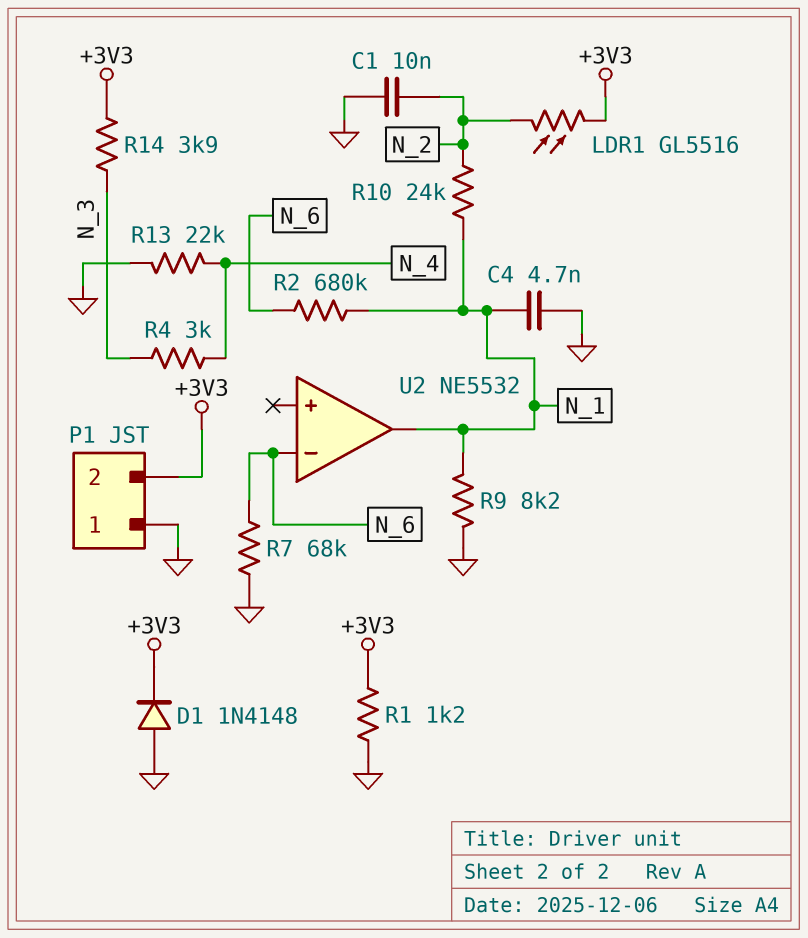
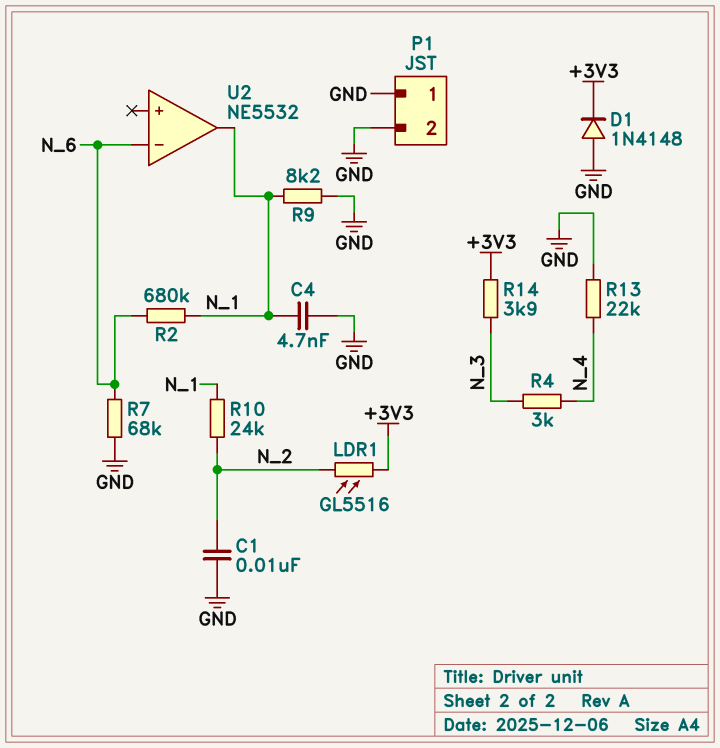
P1 pin 2: +3V3 -> GND
R1: 1.2k (+3V3, GND) -> none

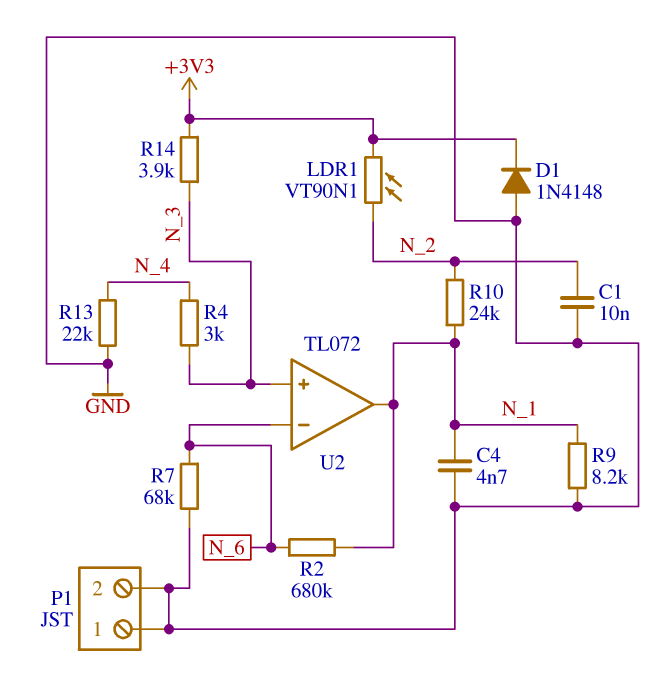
LDR1: GL5516 (+3V3, N_2) -> VT90N1 (+3V3, N_2)
U2: NE5532 -> TL072
U2 pin in+: none -> N_3

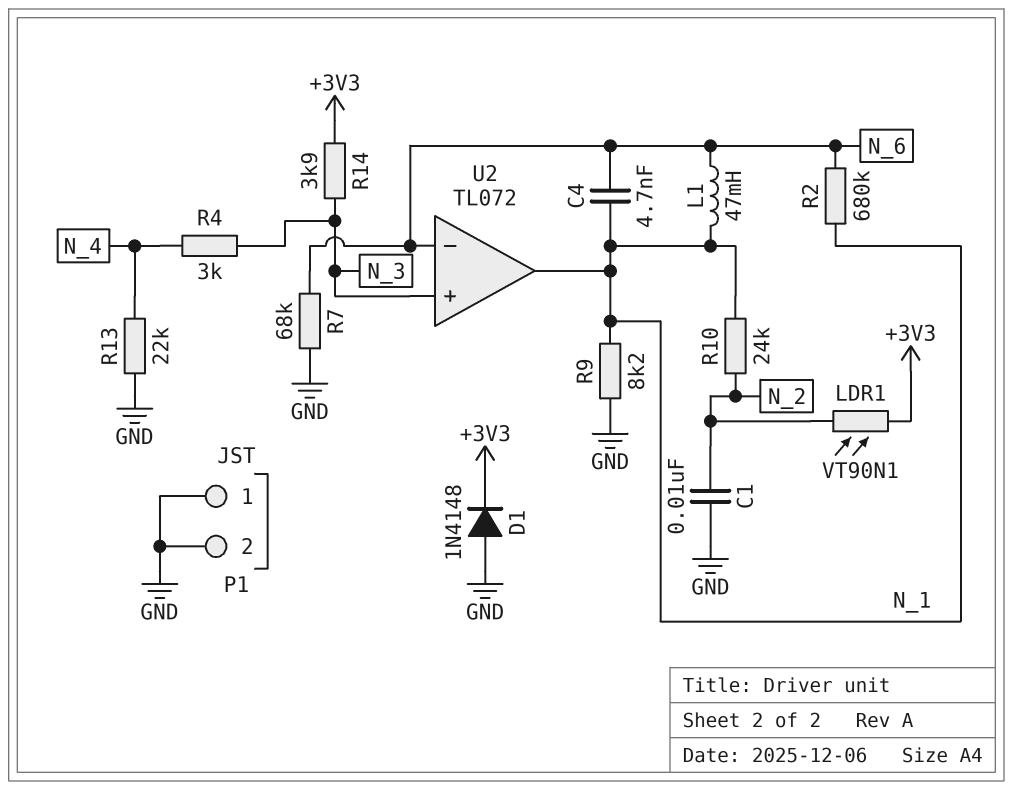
C4: 4.7nF (GND, N_1) -> 4.7nF (N_1, N_6)
L1: none -> 47mH (N_1, N_6)

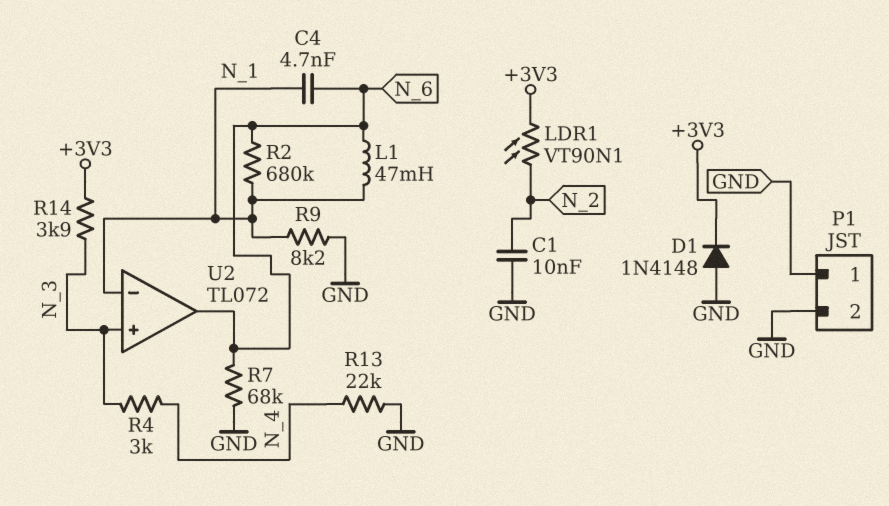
R10: 24k (N_1, N_2) -> none
U2 pin in-: N_6 -> N_1
U2 pin out: N_1 -> N_6

